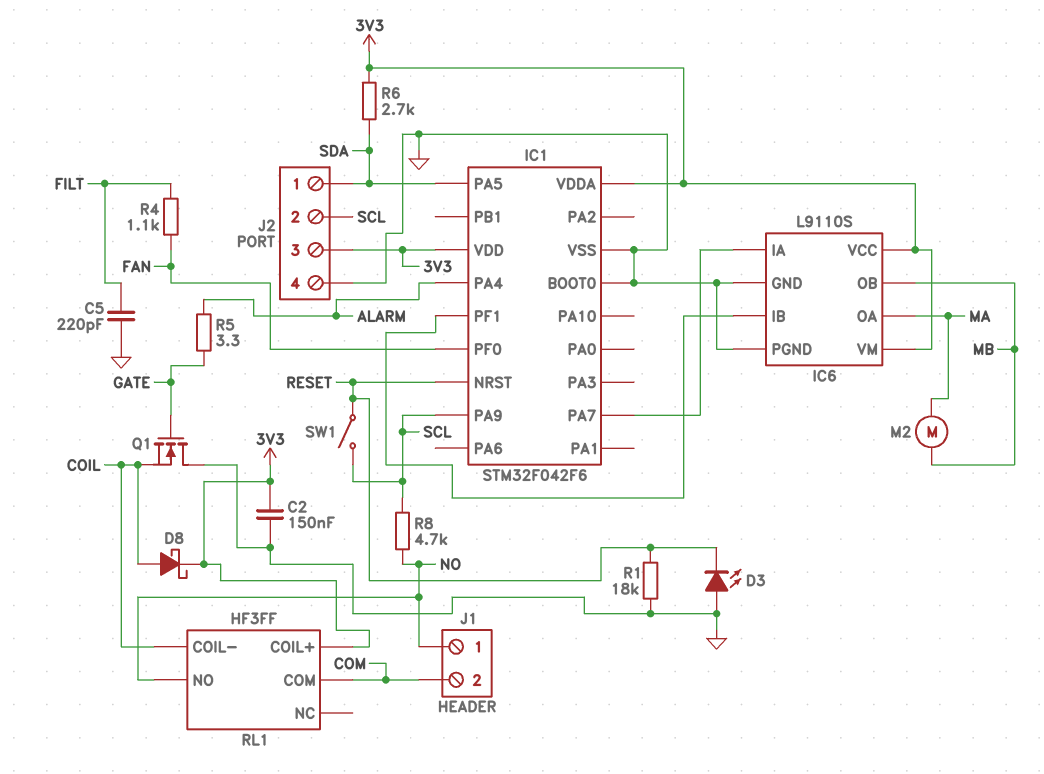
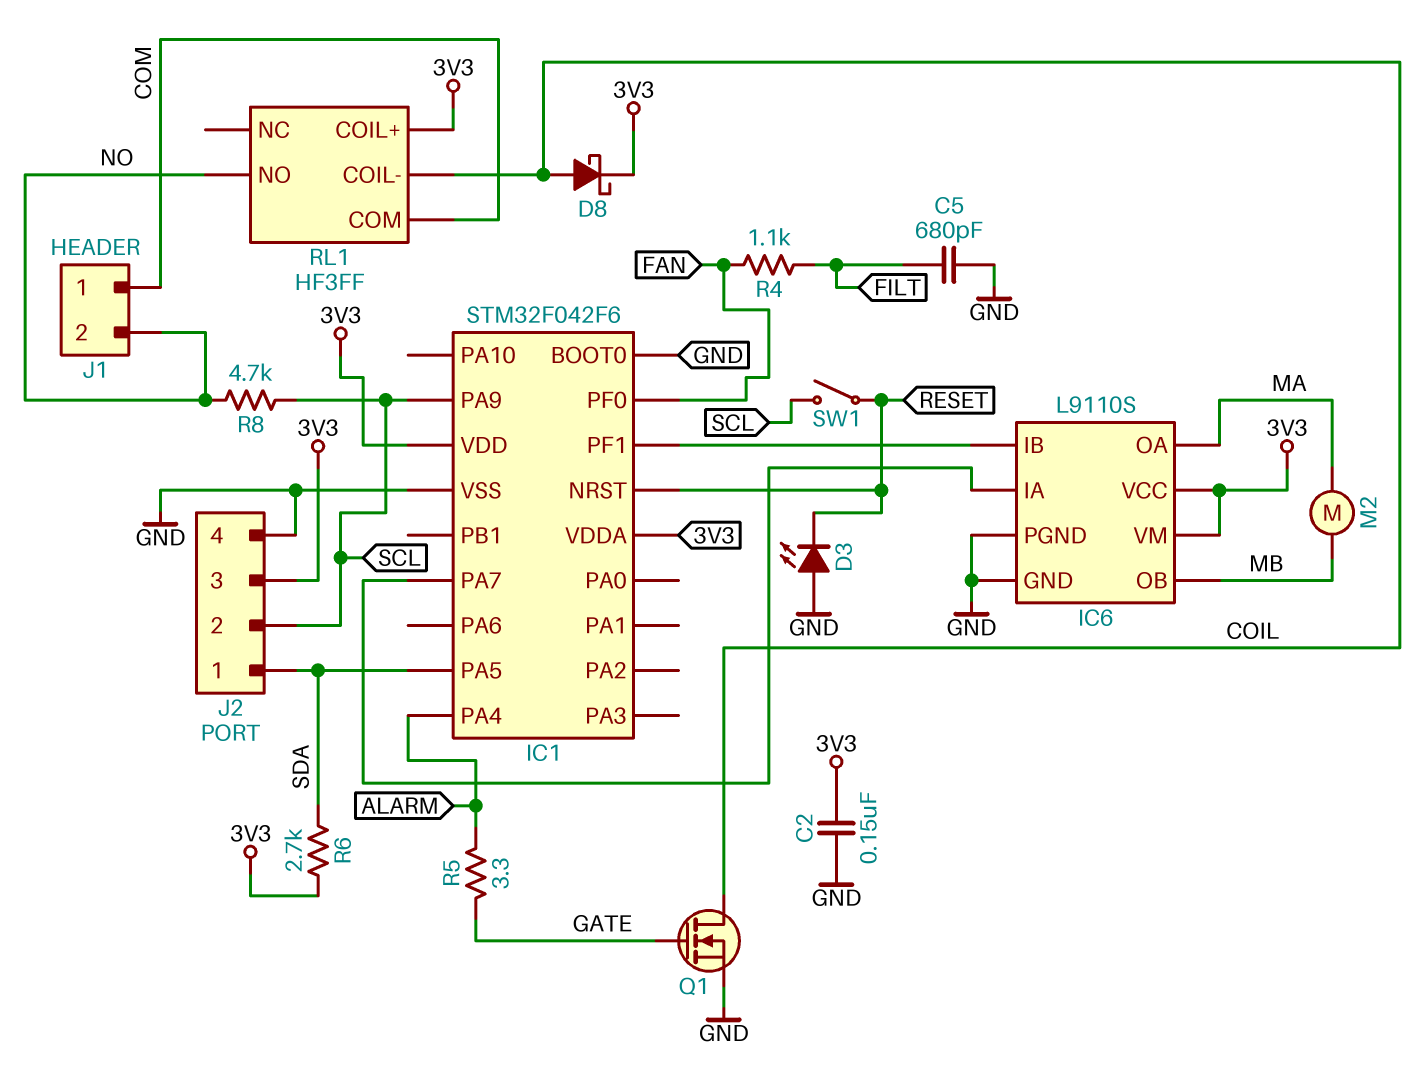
C5: 220pF (FILT, GND) -> 680pF (FILT, GND)
J1 pin 1: NO -> COM
J1 pin 2: COM -> NO
Q1: NMOS (G GATE, D GND, S COIL) -> NMOS (G GATE, D COIL, S GND)
R1: 18k (GND, RESET) -> none

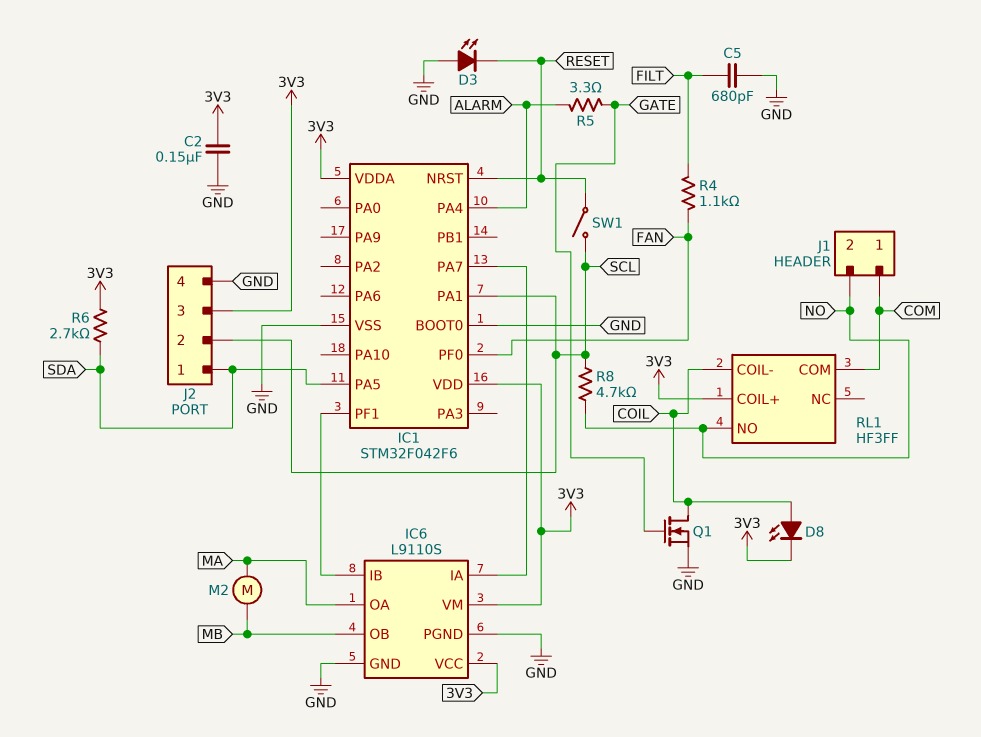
D8: schottky (A COIL, K 3V3) -> LED (A COIL, K 3V3)
IC1 pin PA1: none -> SCL
IC1 pin PA9: SCL -> none

